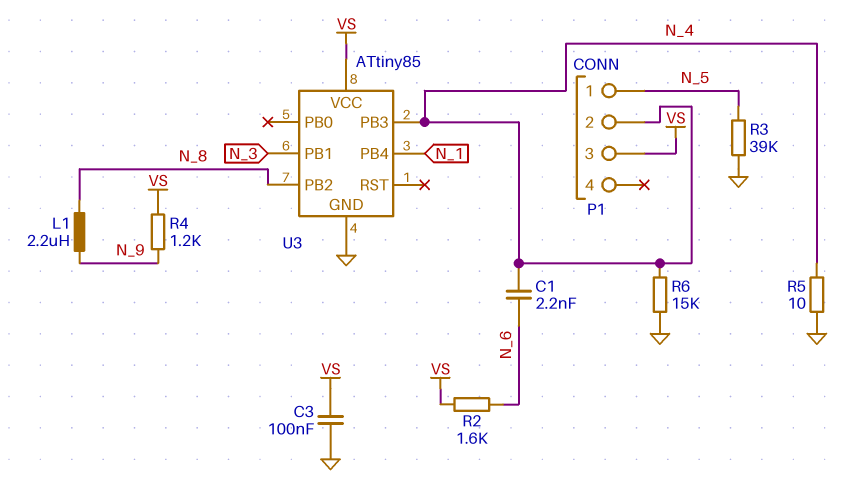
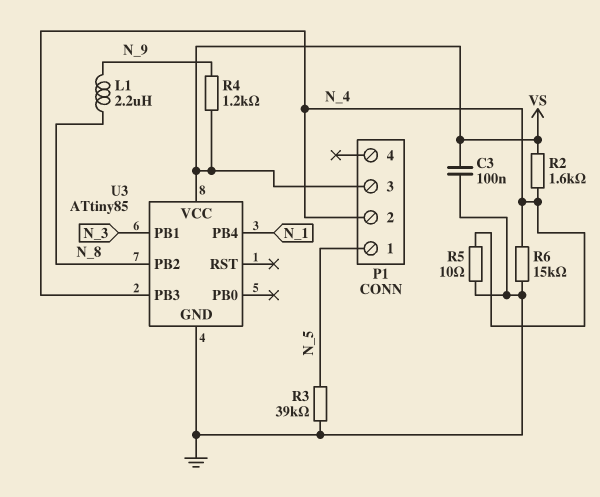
C1: 2.2nF (N_4, N_6) -> none
R2: 1.6k (N_6, VS) -> 1.6k (N_4, VS)

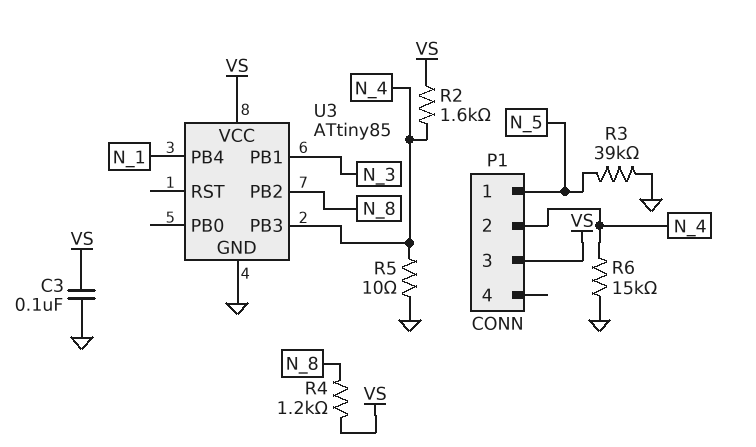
L1: 2.2uH (N_8, N_9) -> none
R4: 1.2k (N_9, VS) -> 1.2k (N_8, VS)

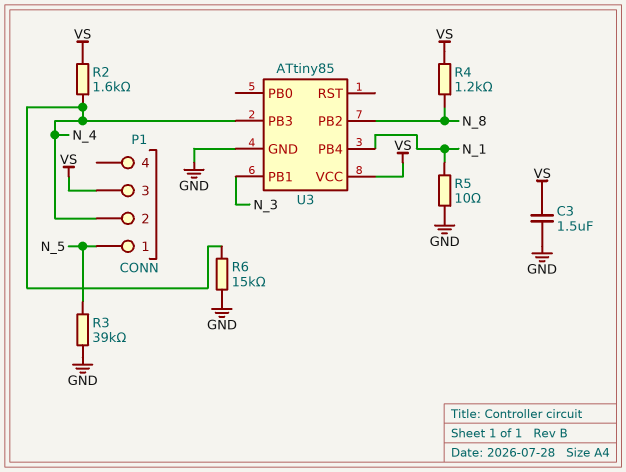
C3: 100nF (GND, VS) -> 1.5uF (GND, VS)
R5: 10 (GND, N_4) -> 10 (GND, N_1)

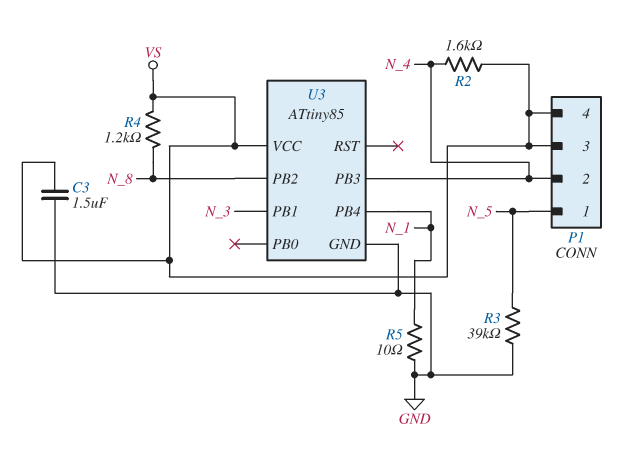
P1 pin 4: none -> VS
R6: 15k (GND, N_4) -> none

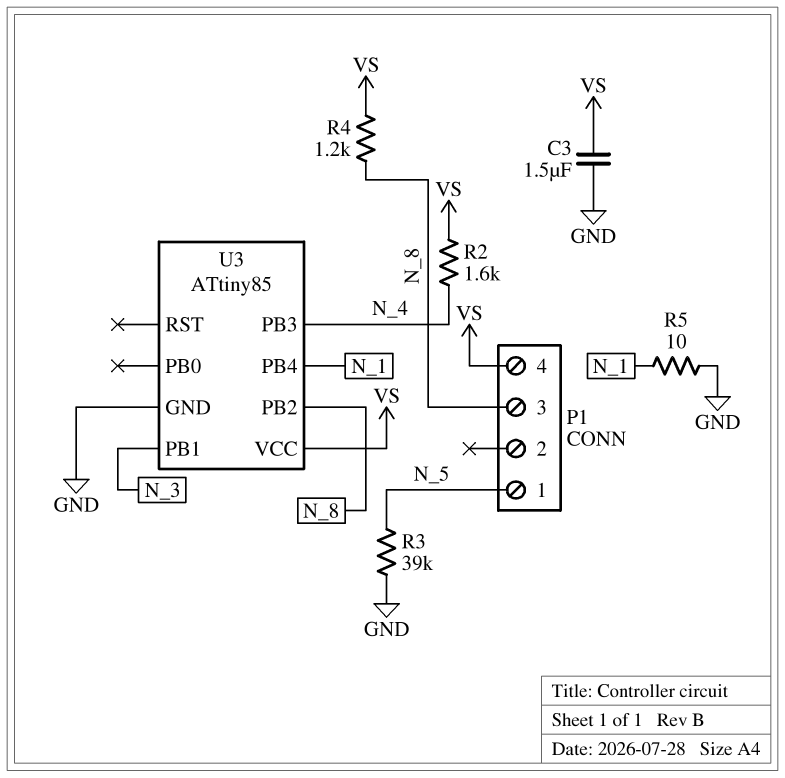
P1 pin 2: N_4 -> none
P1 pin 3: VS -> N_8

